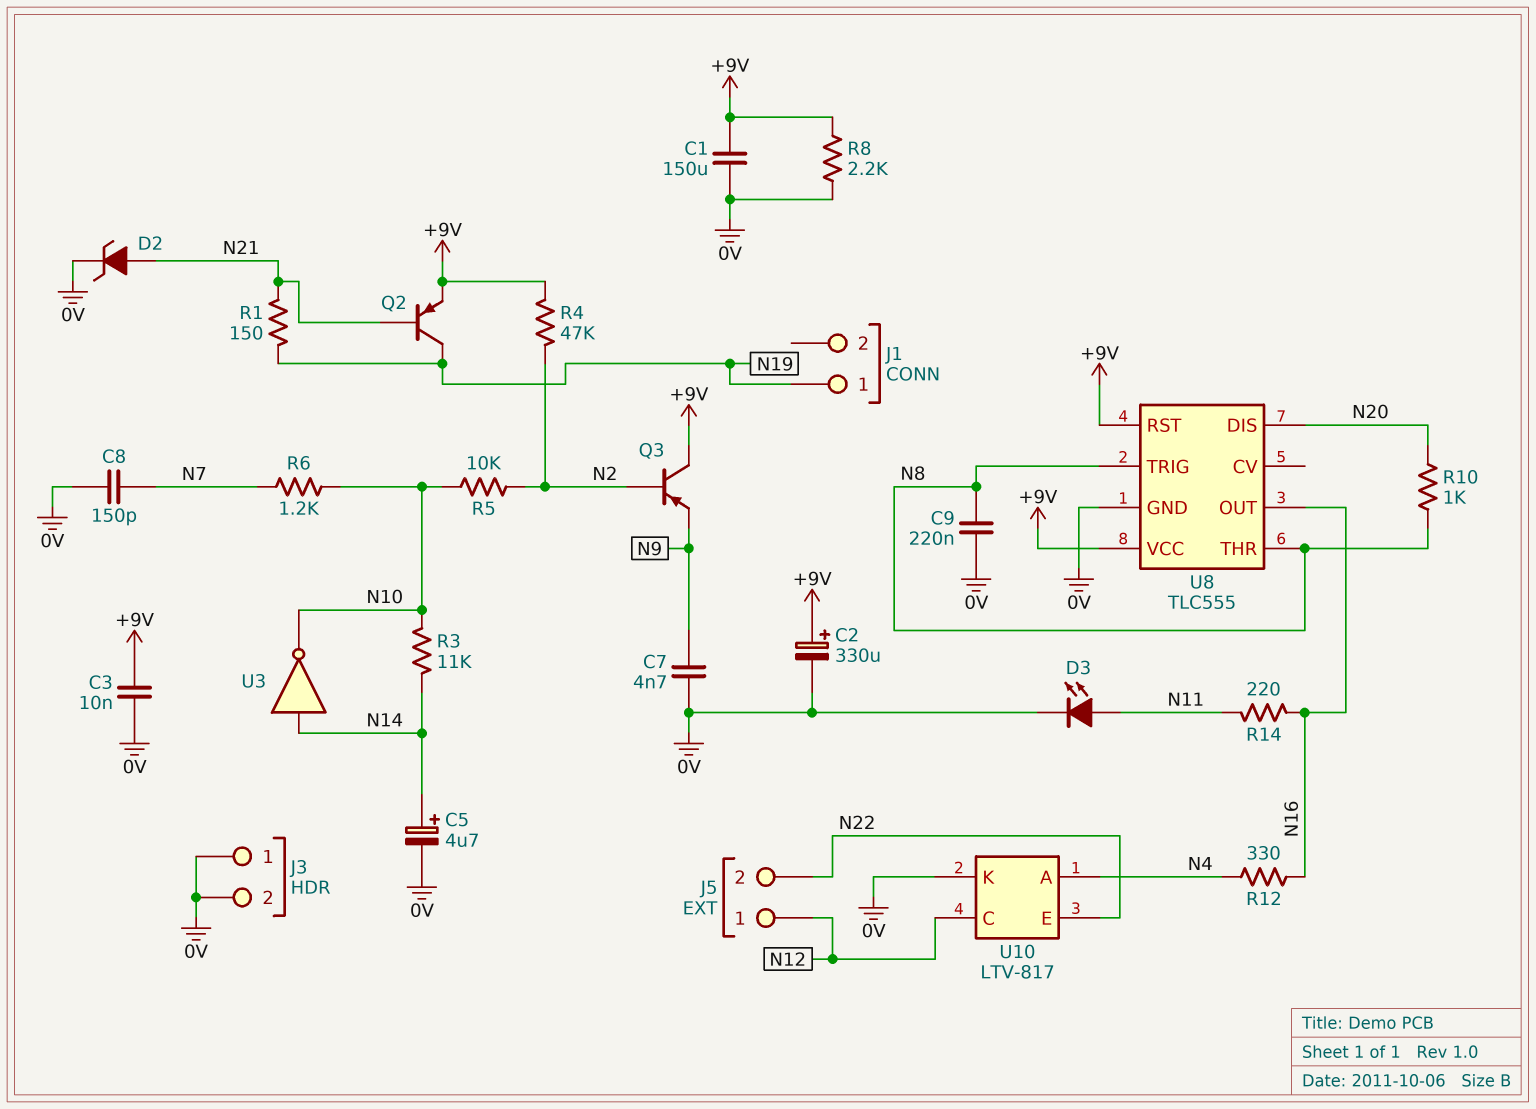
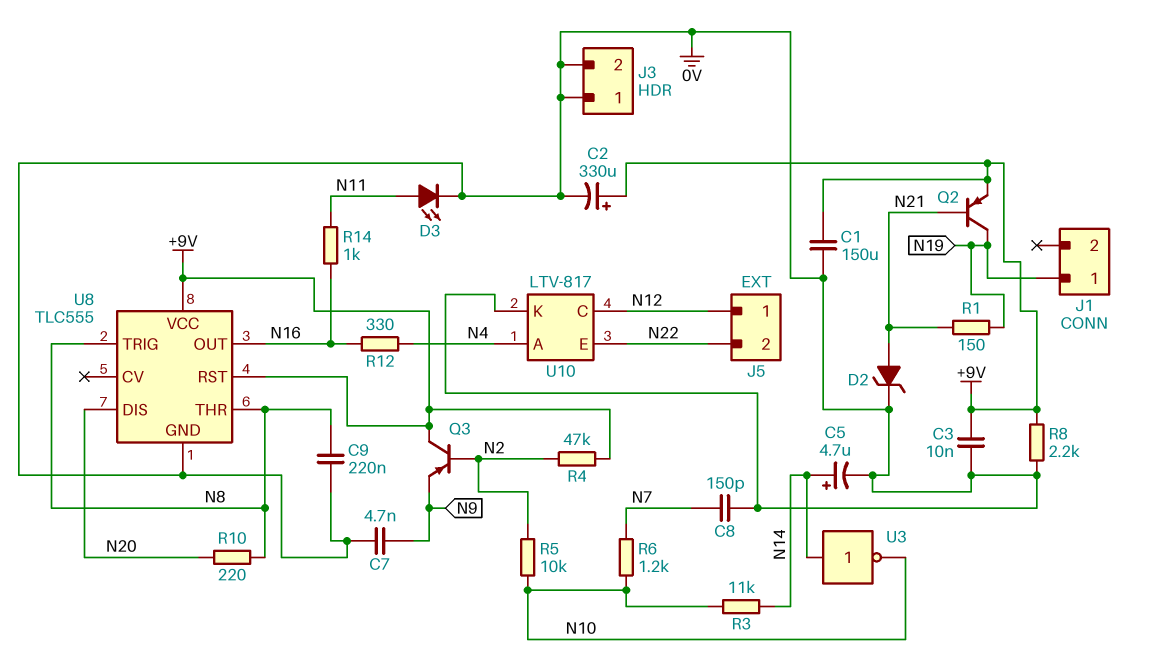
R10: 1k (N8, N20) -> 220 (N8, N20)
R14: 220 (N11, N16) -> 1k (N11, N16)

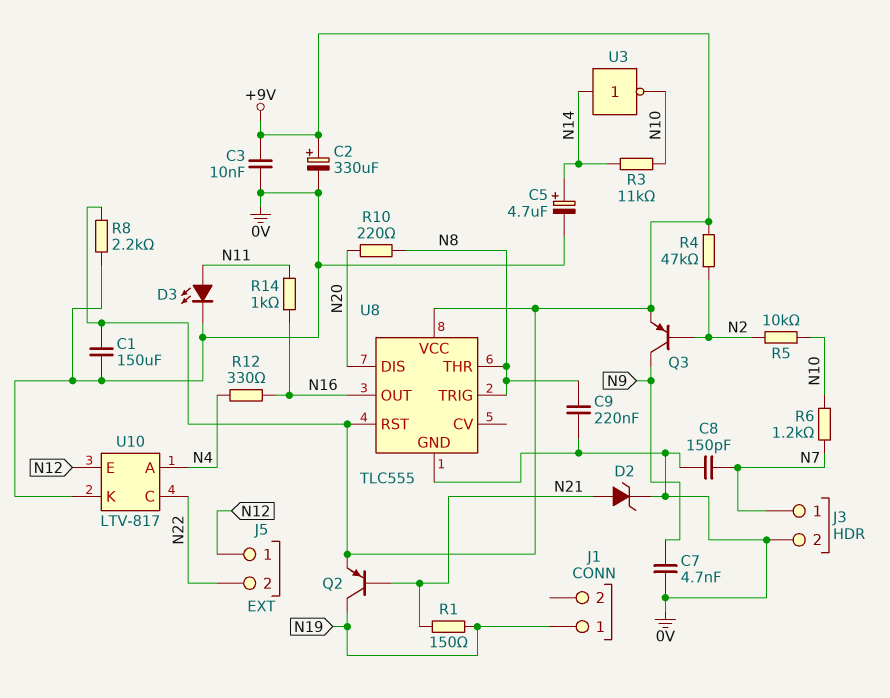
J3 pin 1: 0V -> N7
Q3: PNP (B N2, C +9V, E N9) -> PNP (B N2, C N9, E +9V)
U10 pin C: N12 -> N22
U10 pin E: N22 -> N12

